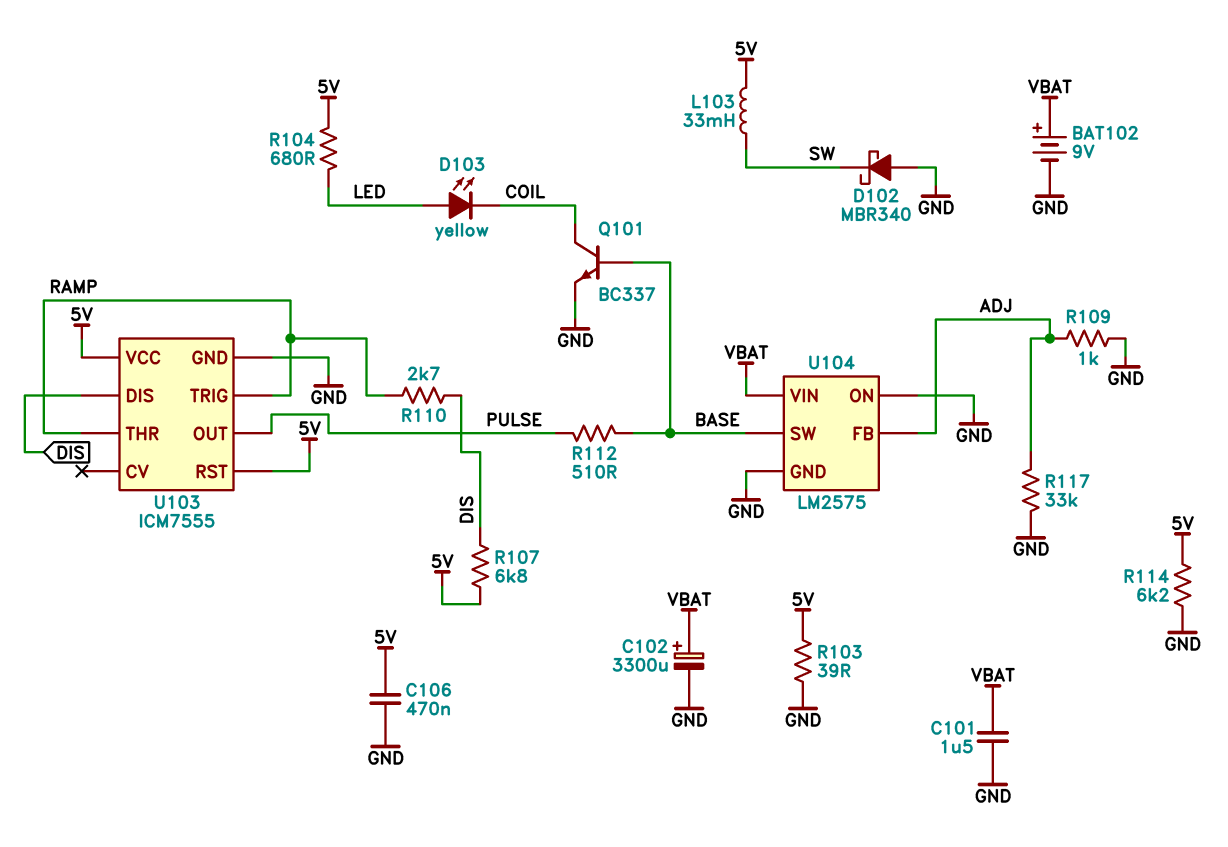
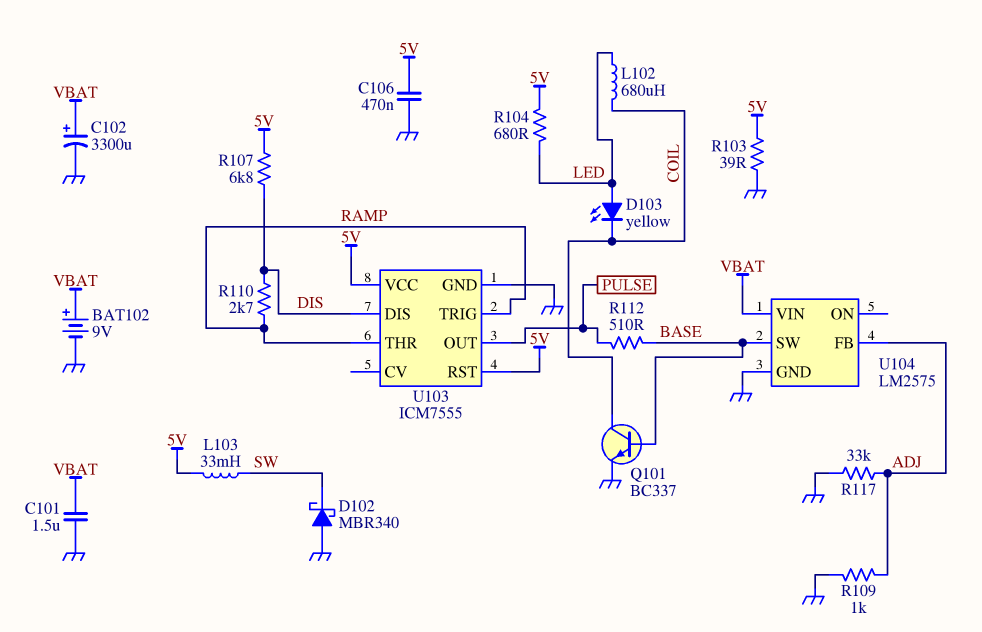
L102: none -> 680uH (COIL, LED)
R114: 6.2k (5V, GND) -> none
U104 pin ON: GND -> none

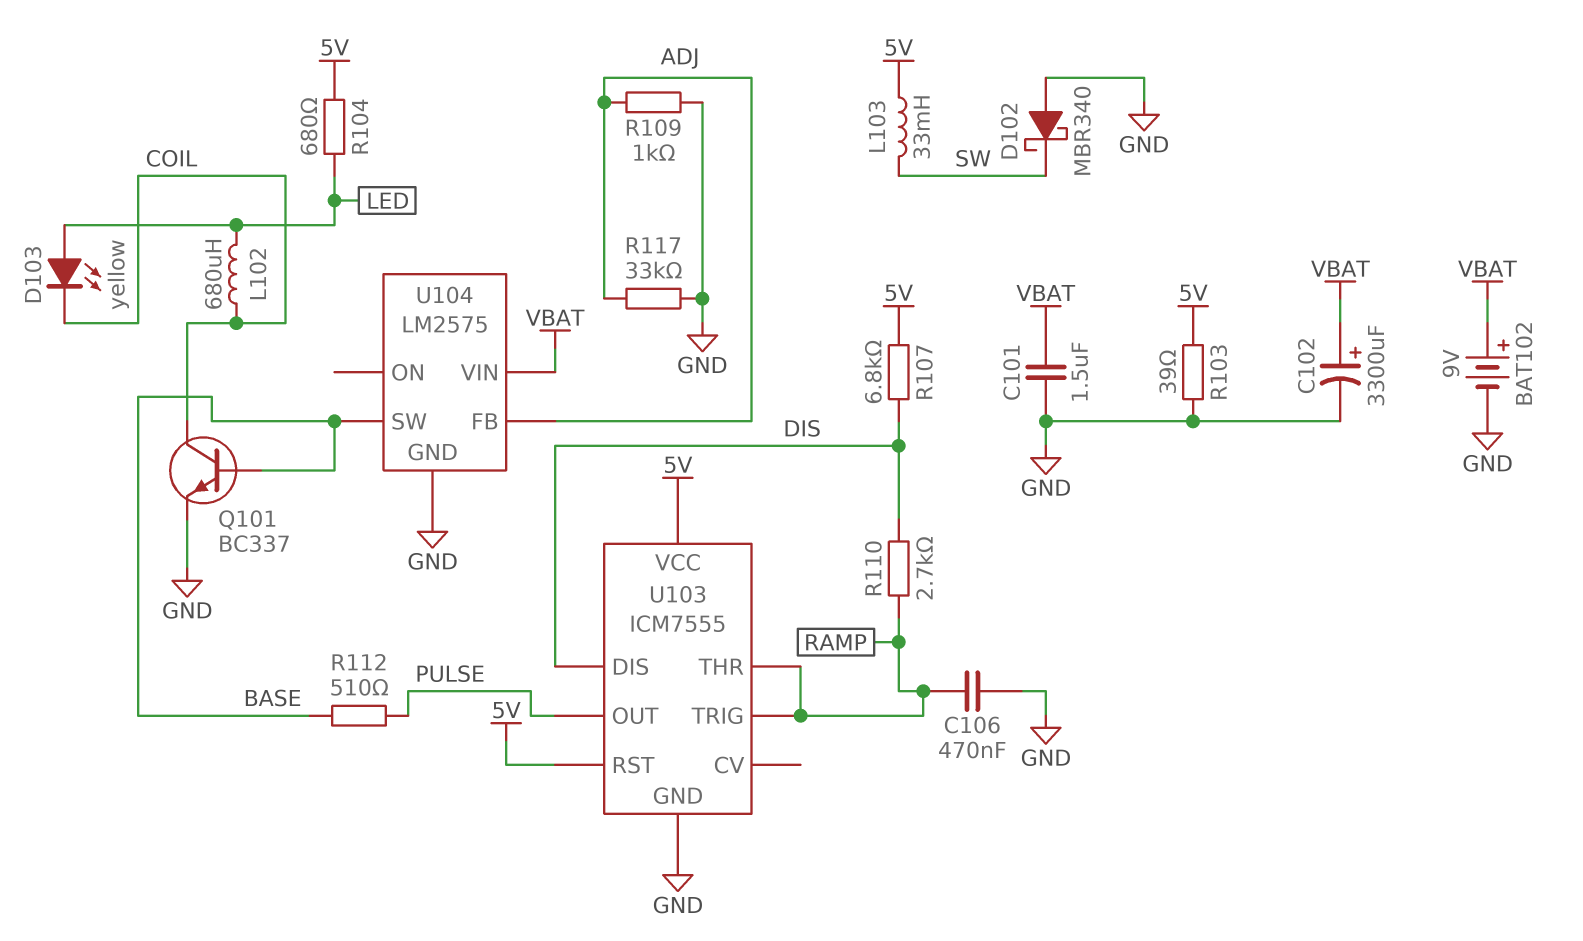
C106: 470nF (5V, GND) -> 470nF (GND, RAMP)

